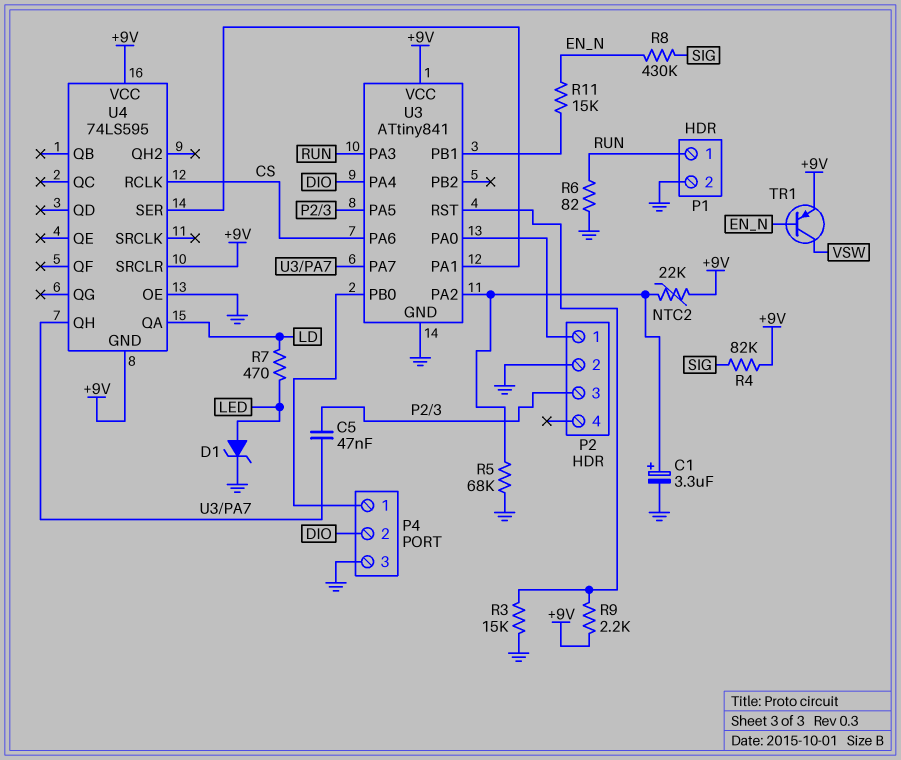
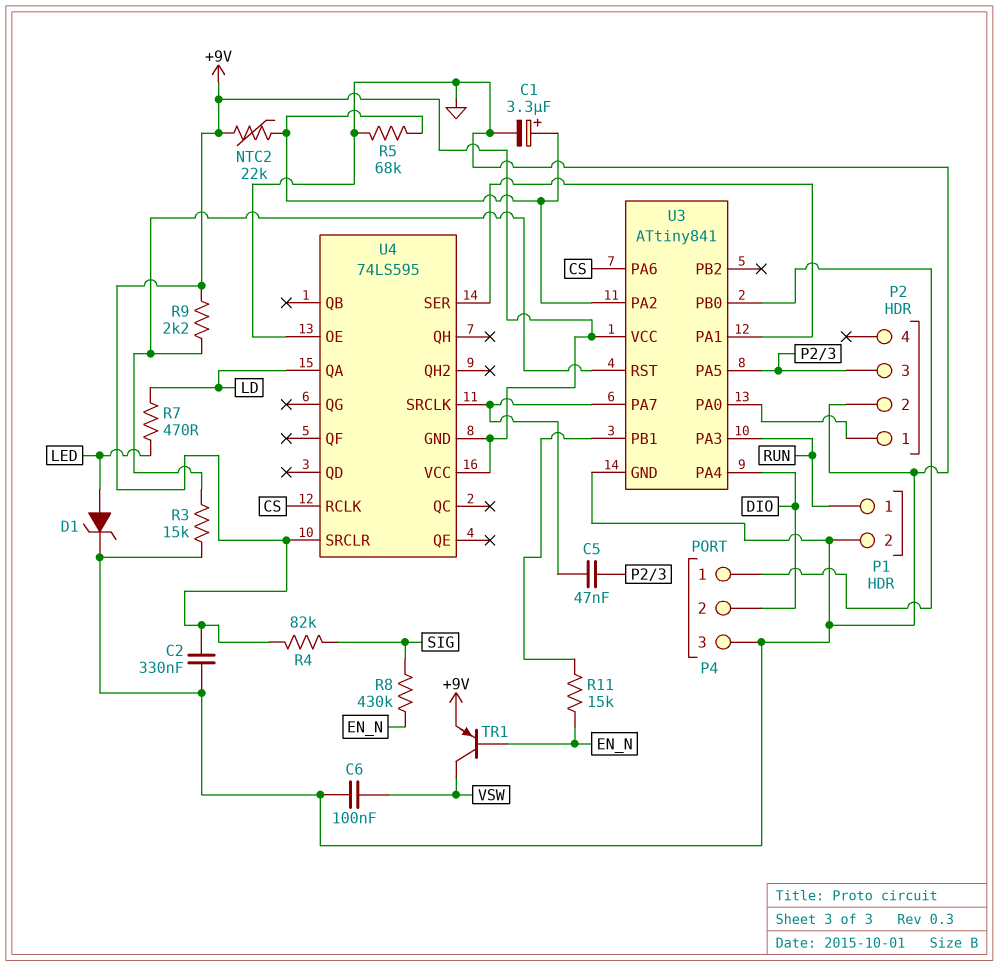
C2: none -> 330nF (+9V, GND)
C6: none -> 100nF (GND, VSW)
R6: 82 (GND, RUN) -> none
U4 pin QH: U3/PA7 -> none
U4 pin SRCLK: none -> U3/PA7

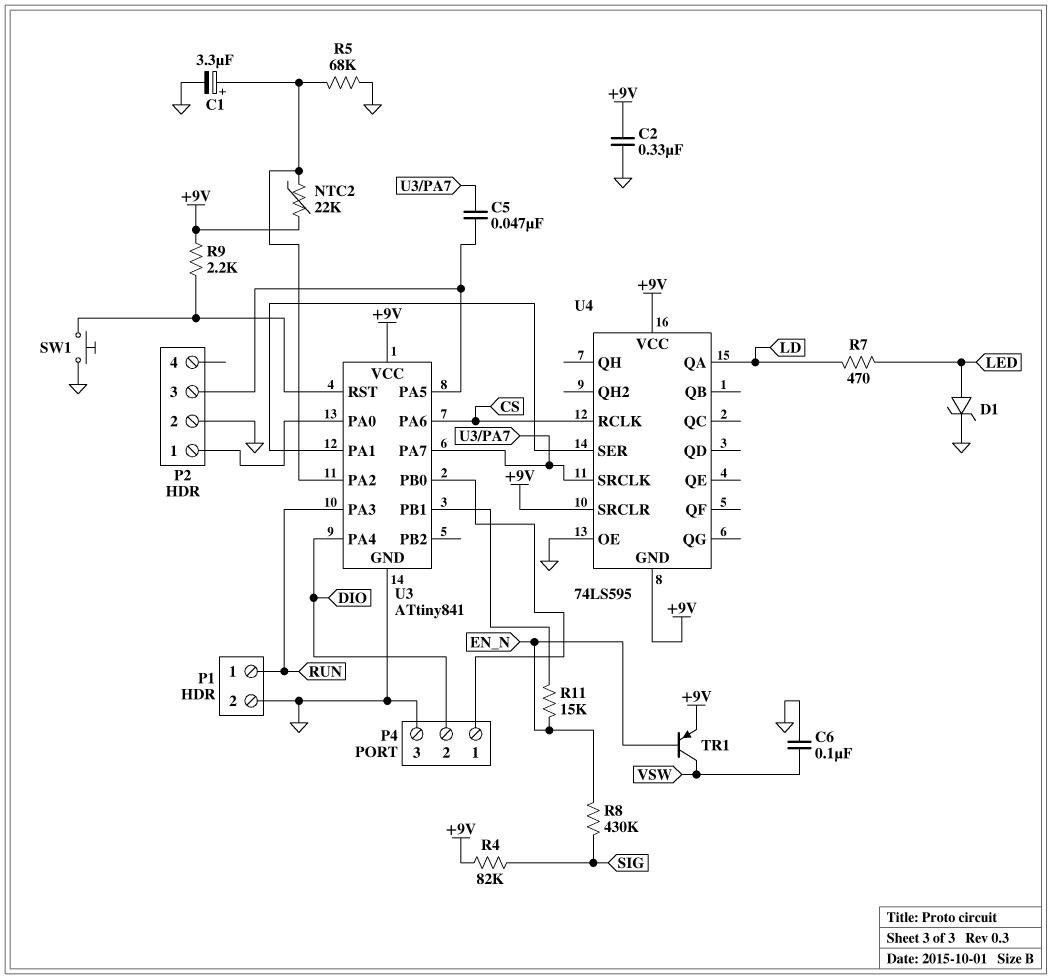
R3: 15k (GND, U3/RST) -> none
SW1: none -> button (GND, U3/RST)

